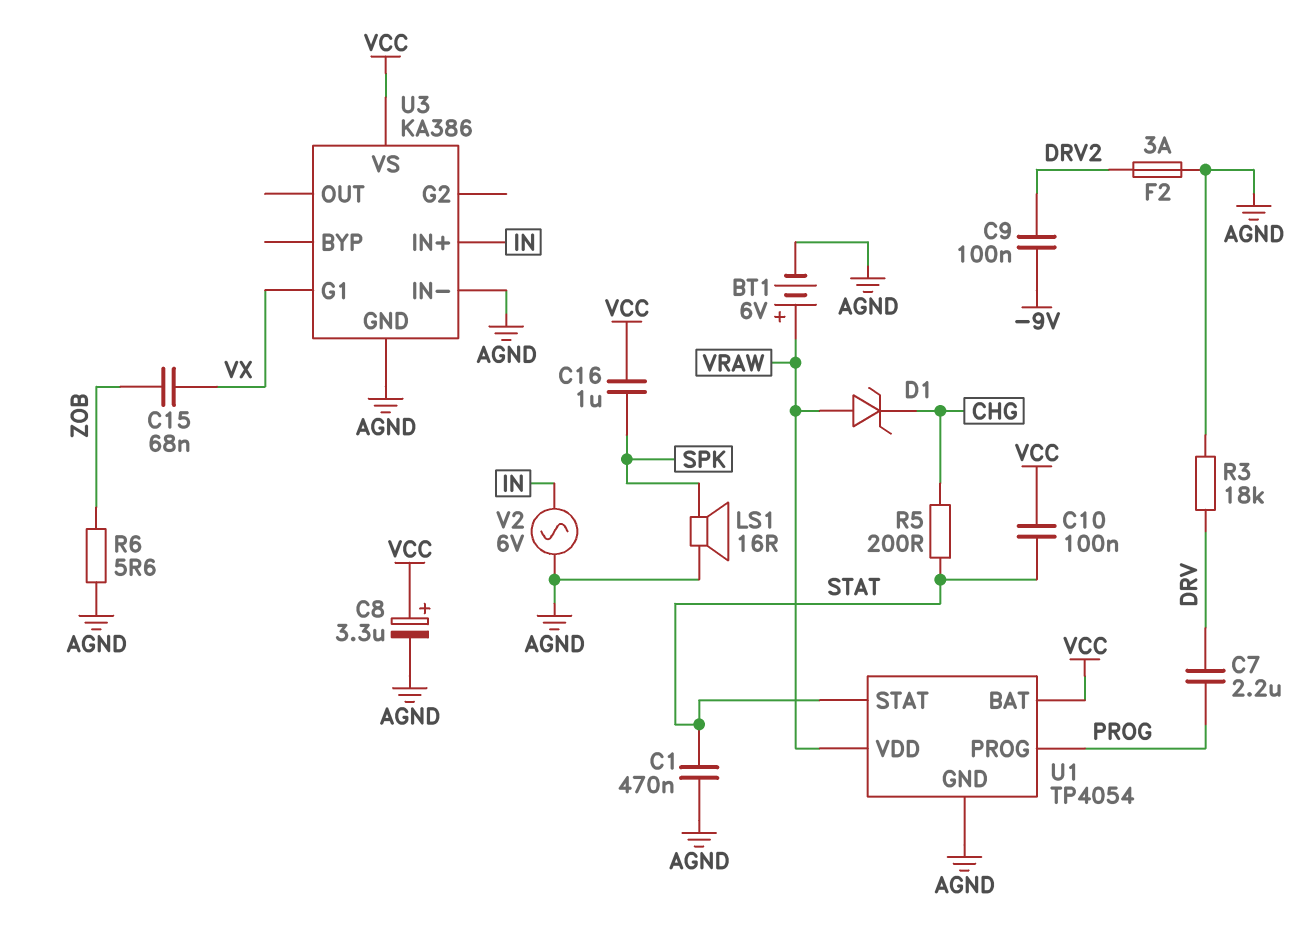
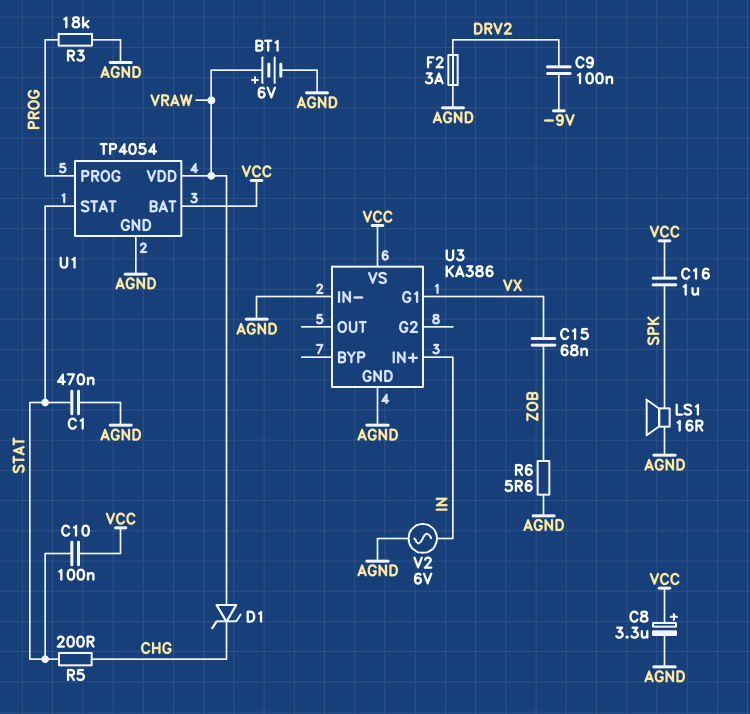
C7: 2.2uF (DRV, PROG) -> none
R3: 18k (AGND, DRV) -> 18k (AGND, PROG)

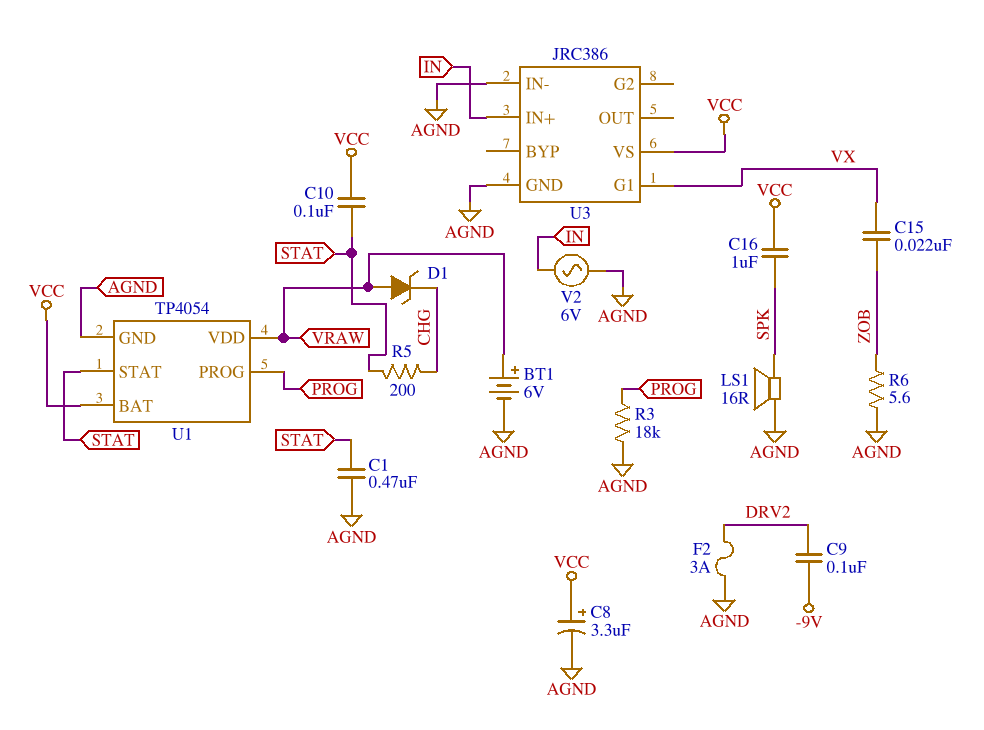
C15: 68nF (VX, ZOB) -> 22nF (VX, ZOB)
U3: KA386 -> JRC386

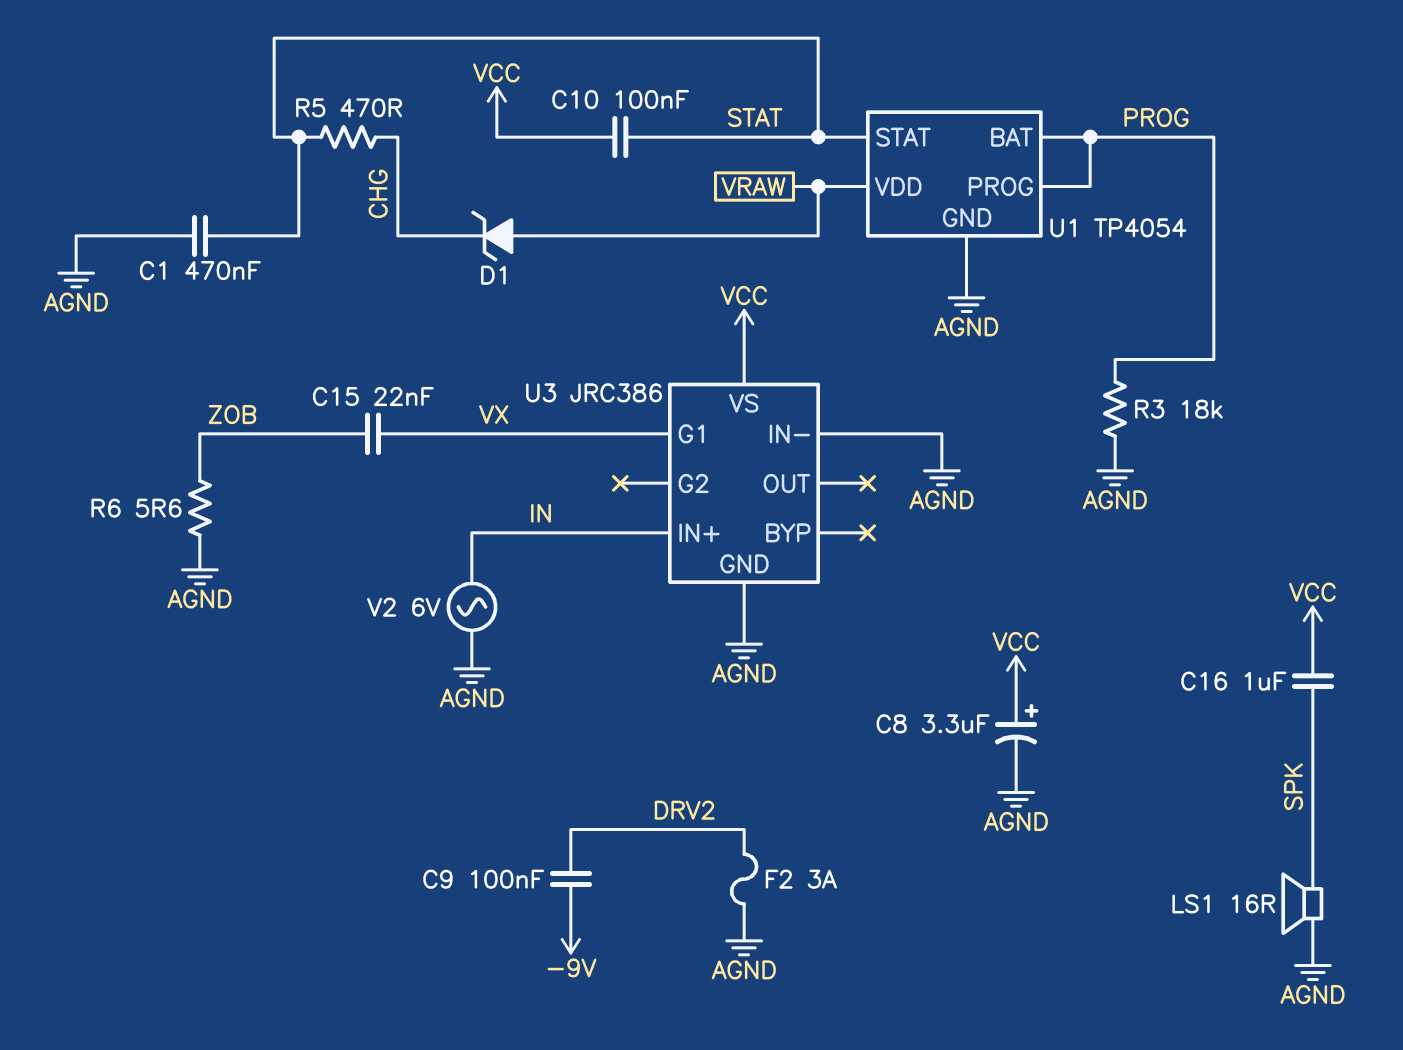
BT1: 6V (plus VRAW, minus AGND) -> none
R5: 200 (CHG, STAT) -> 470 (CHG, STAT)
U1 pin BAT: VCC -> PROG

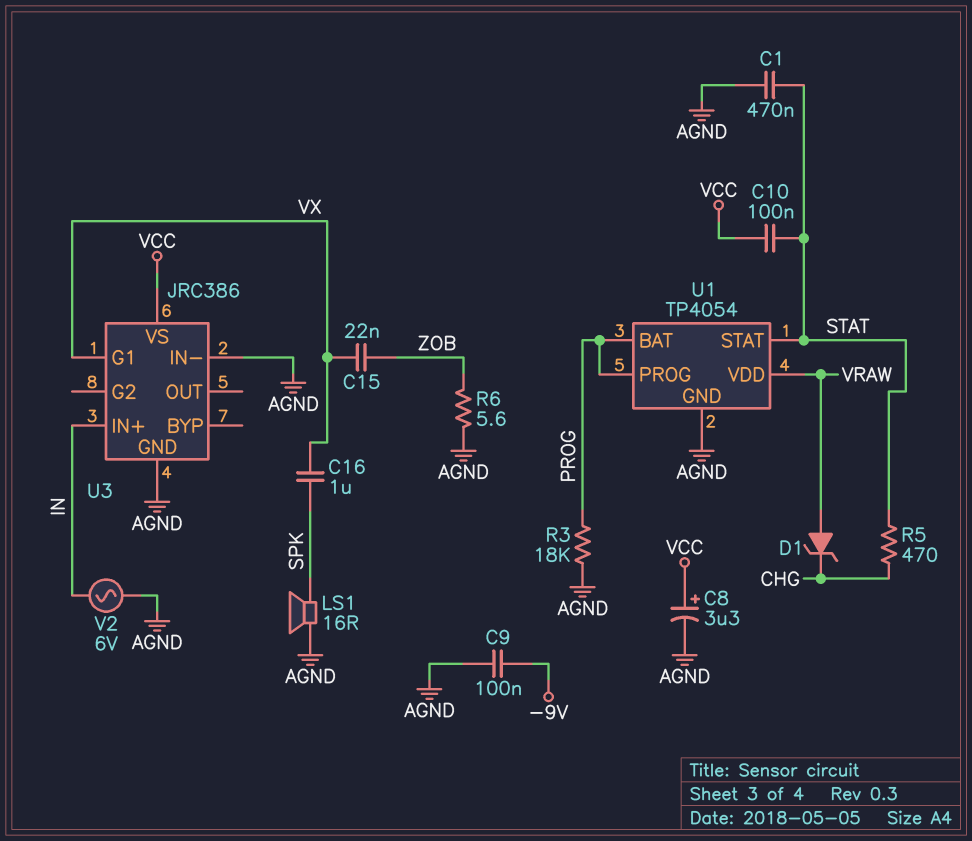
C9: 100nF (-9V, DRV2) -> 100nF (-9V, AGND)
C16: 1uF (SPK, VCC) -> 1uF (SPK, VX)
F2: 3A (AGND, DRV2) -> none

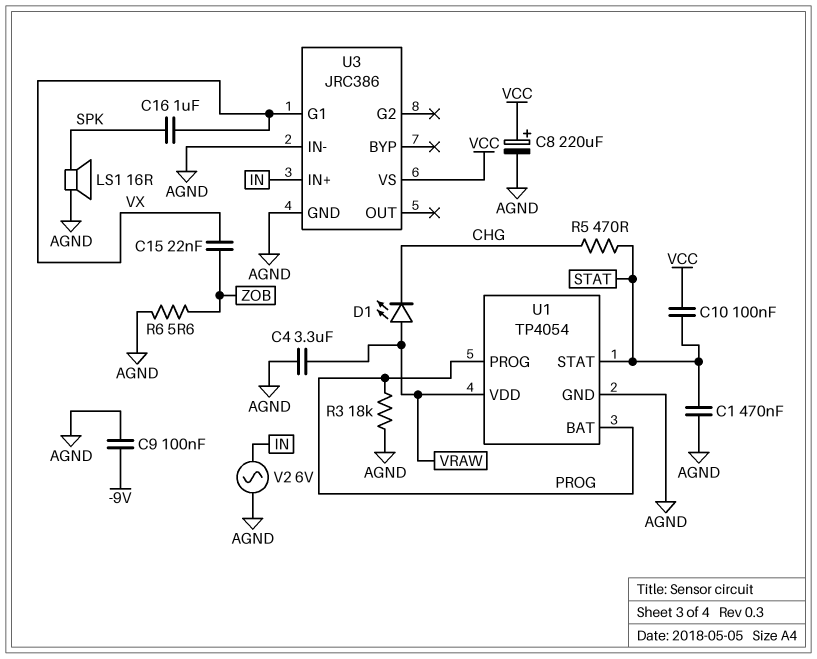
C4: none -> 3.3uF (AGND, VRAW)
C8: 3.3uF (plus VCC, minus AGND) -> 220uF (plus VCC, minus AGND)
D1: zener (A VRAW, K CHG) -> LED (A VRAW, K CHG)

